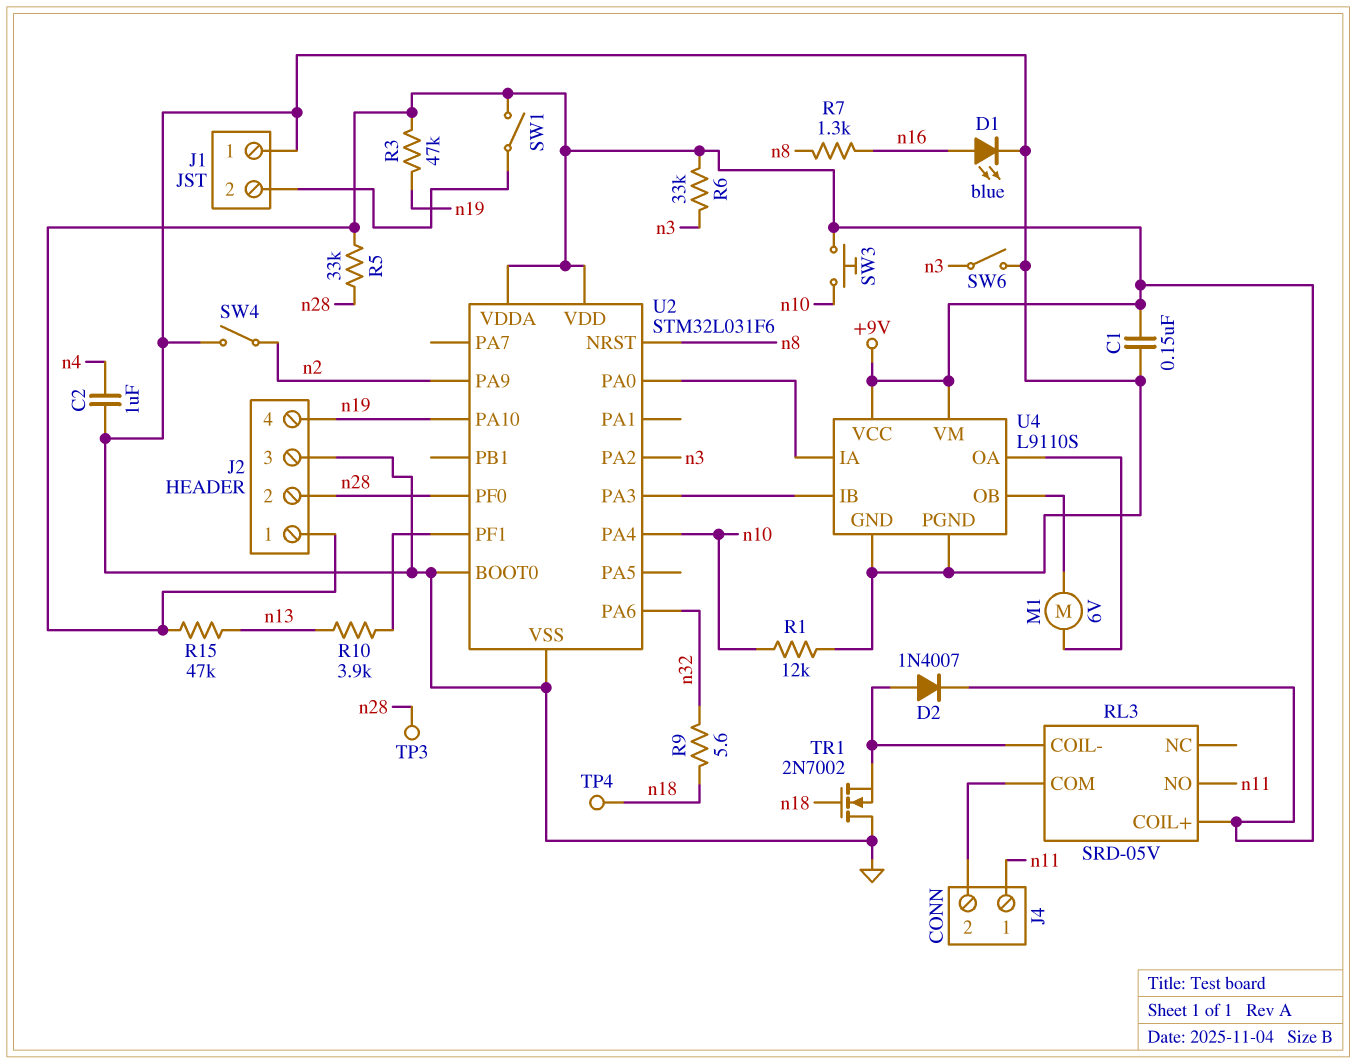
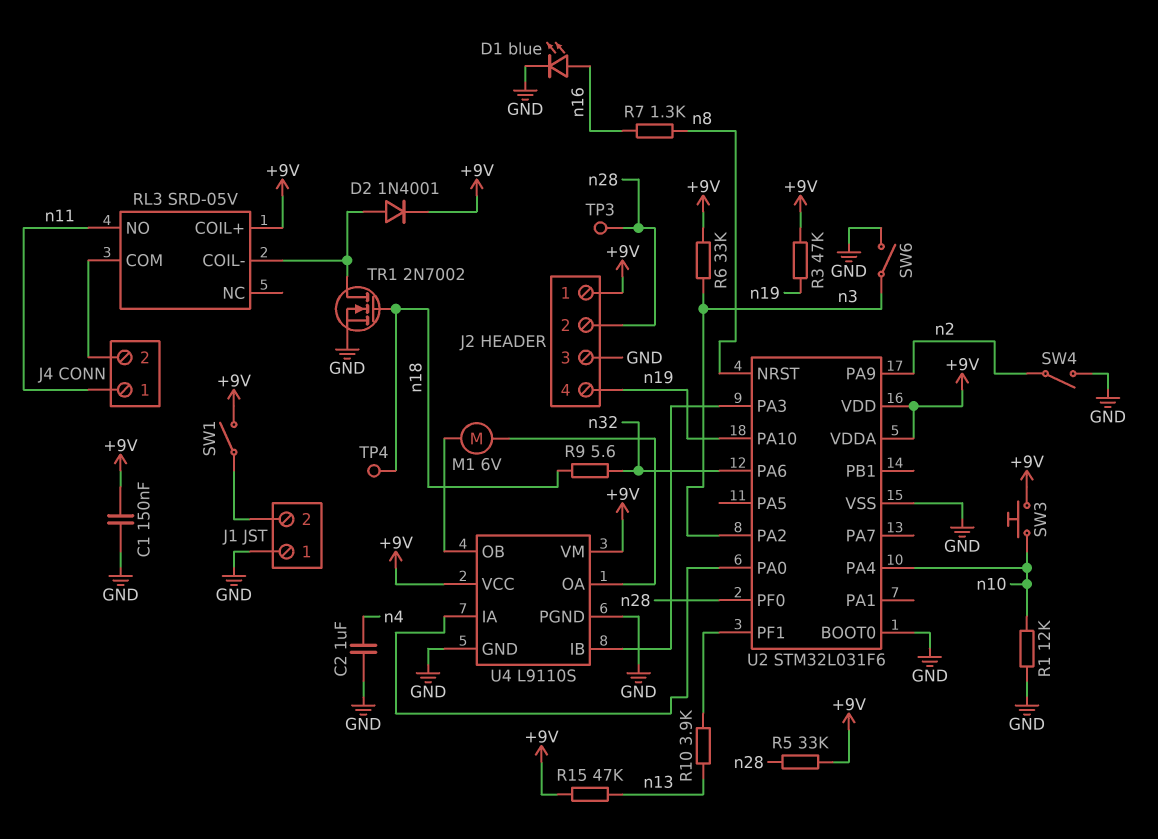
D2: diode 1N4007 (A RL3/COIL-, K +9V) -> diode 1N4001 (A RL3/COIL-, K +9V)
TR1: NMOS 2N7002 (G n18, D GND, S RL3/COIL-) -> NMOS 2N7002 (G n18, D RL3/COIL-, S GND)

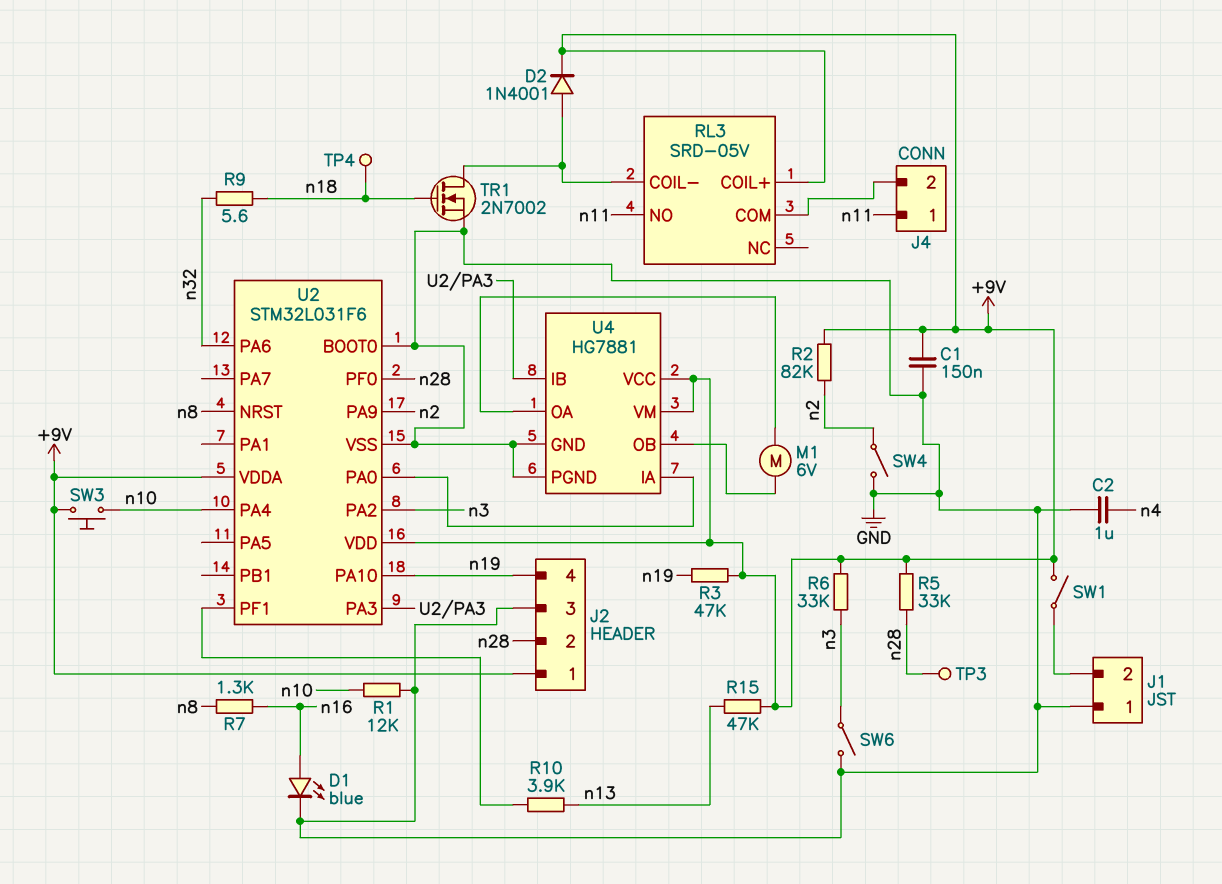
R2: none -> 82k (+9V, n2)
U4: L9110S -> HG7881

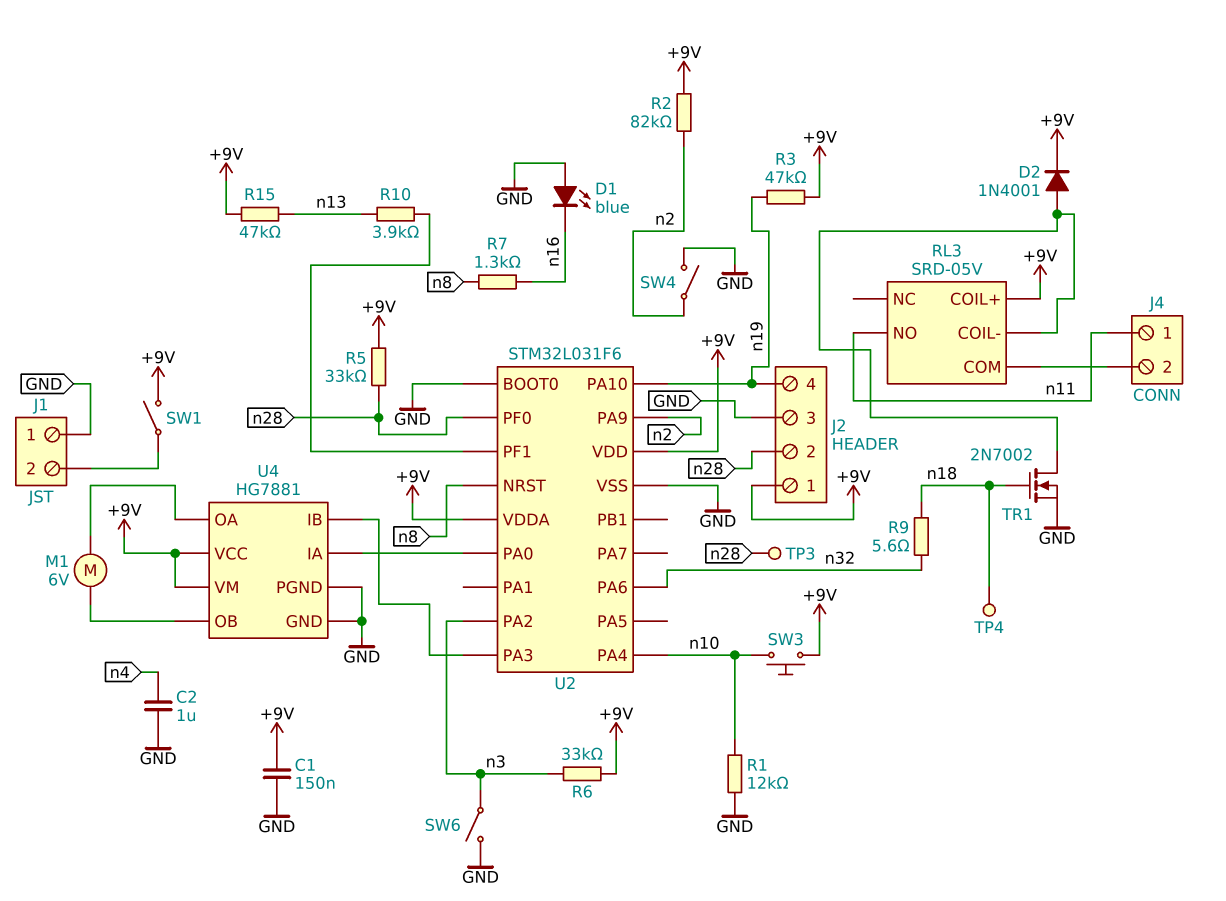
D1: LED blue (A n16, K GND) -> LED blue (A GND, K n16)

